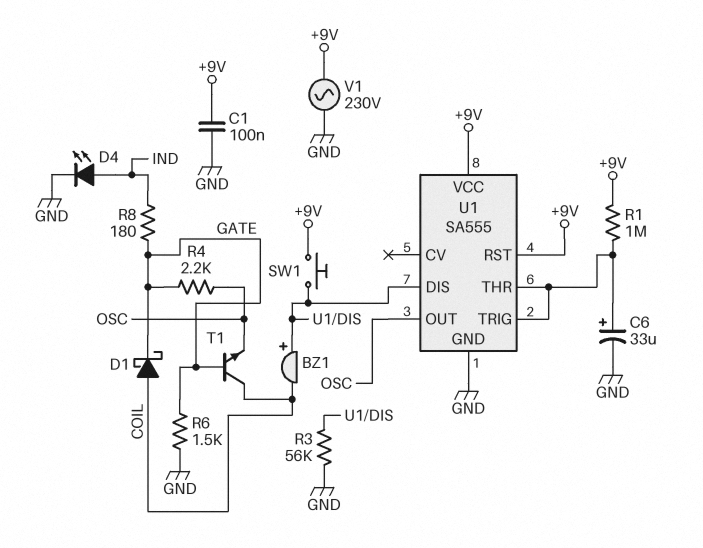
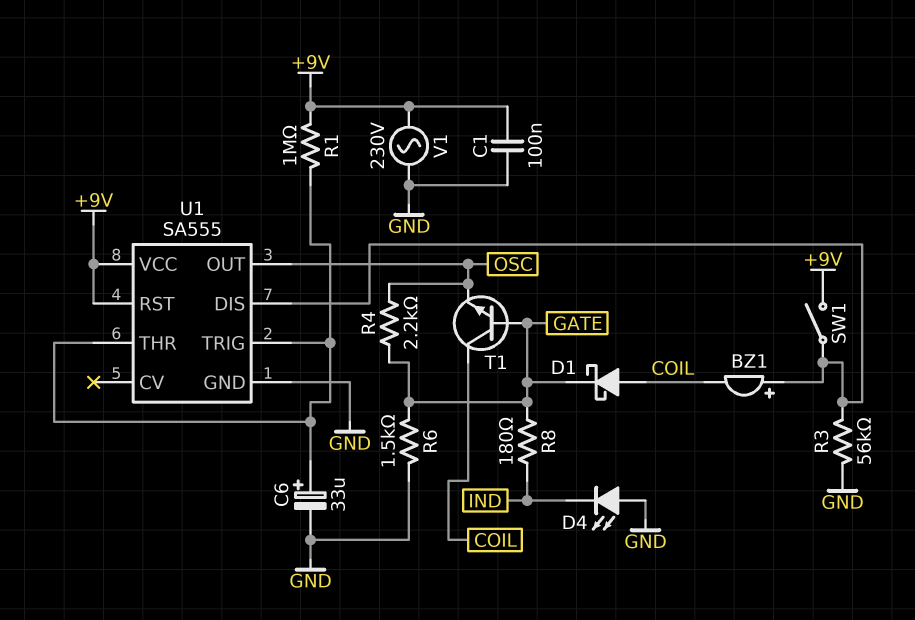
D4: LED (A IND, K GND) -> LED (A GND, K IND)
SW1: button (+9V, U1/DIS) -> switch (+9V, U1/DIS)

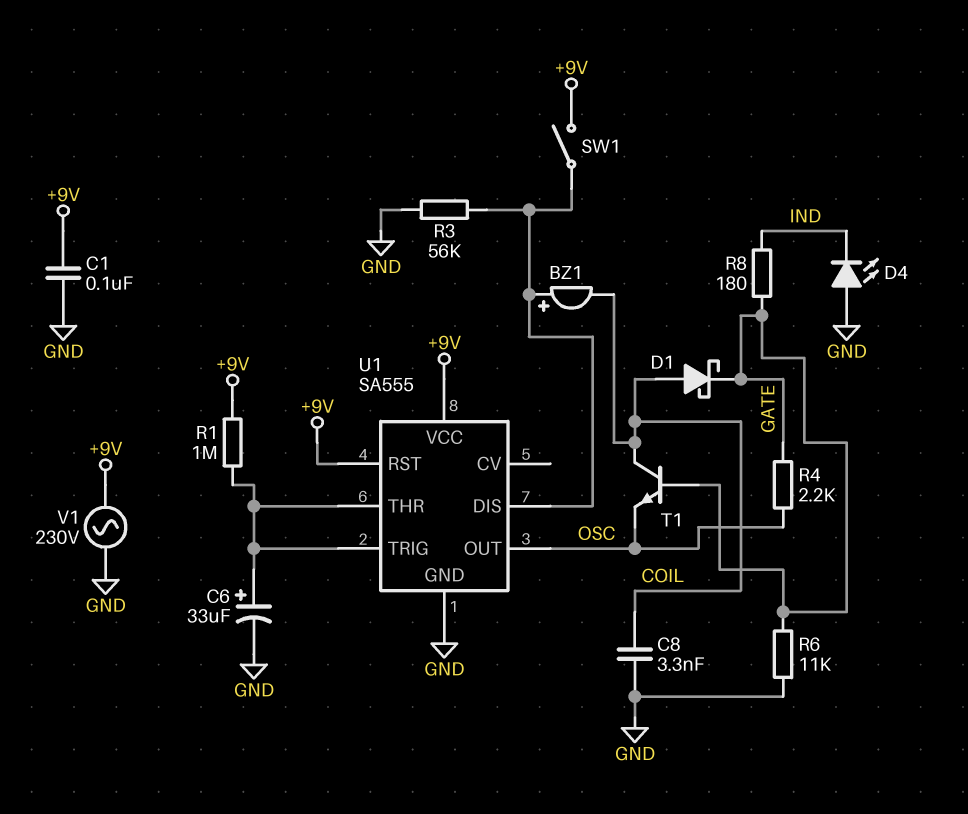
C8: none -> 3.3nF (COIL, GND)
R6: 1.5k (GATE, GND) -> 11k (GATE, GND)

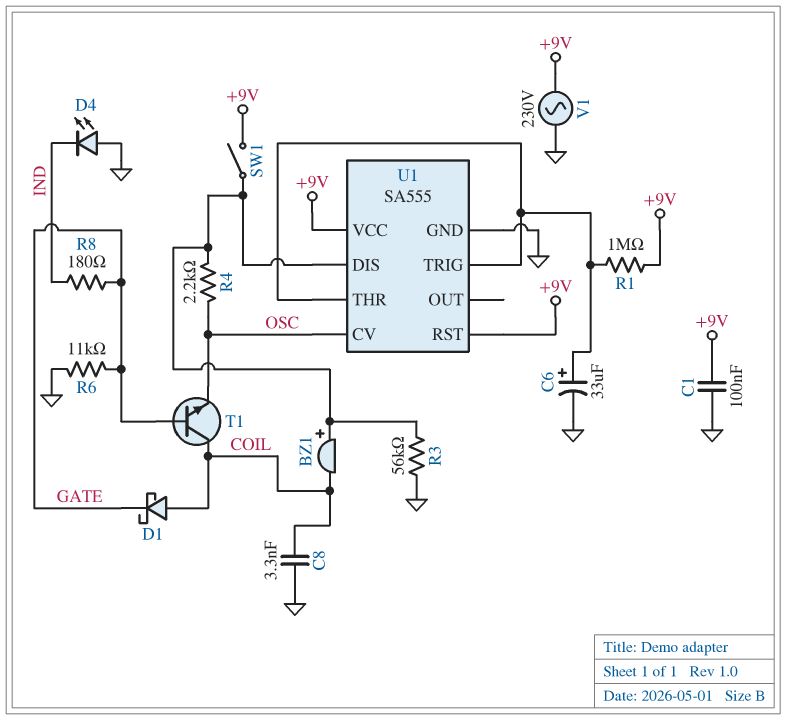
R4: 2.2k (GATE, OSC) -> 2.2k (OSC, U1/DIS)
U1 pin CV: none -> OSC
U1 pin OUT: OSC -> none

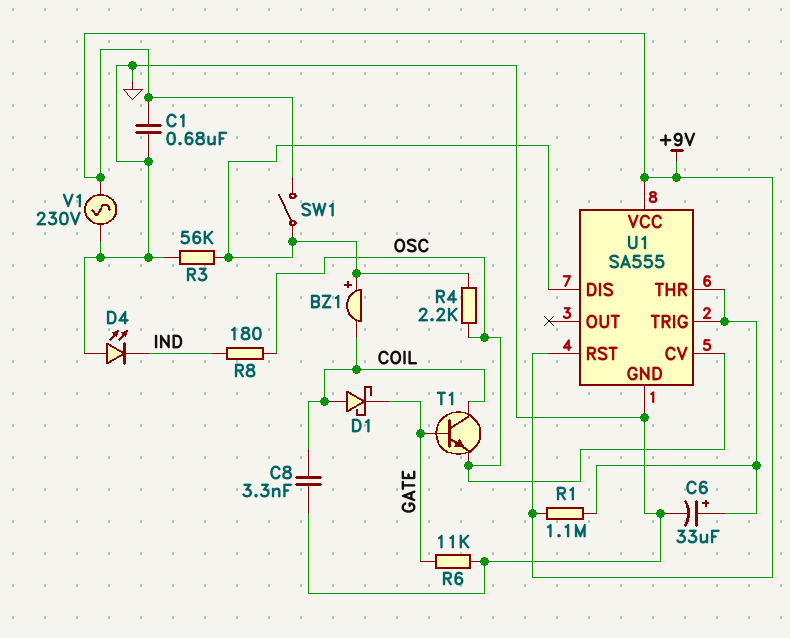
C1: 100nF (+9V, GND) -> 680nF (+9V, GND)
R1: 1M (+9V, U1/THR) -> 1.1M (+9V, U1/THR)
R8: 180 (GATE, IND) -> 180 (IND, OSC)

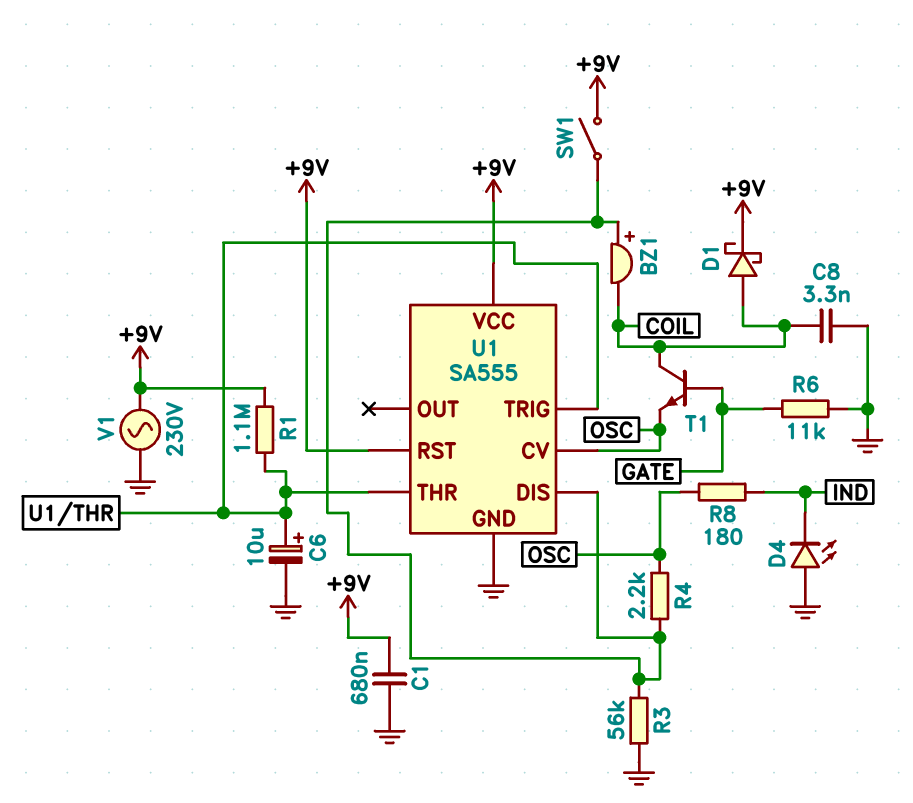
C6: 33uF (plus U1/THR, minus GND) -> 10uF (plus U1/THR, minus GND)
D1: schottky (A COIL, K GATE) -> schottky (A COIL, K +9V)

